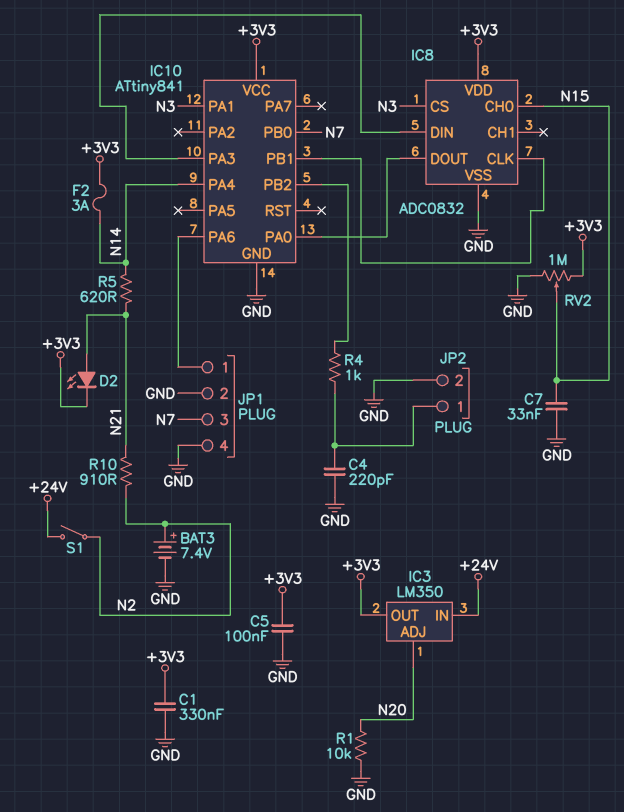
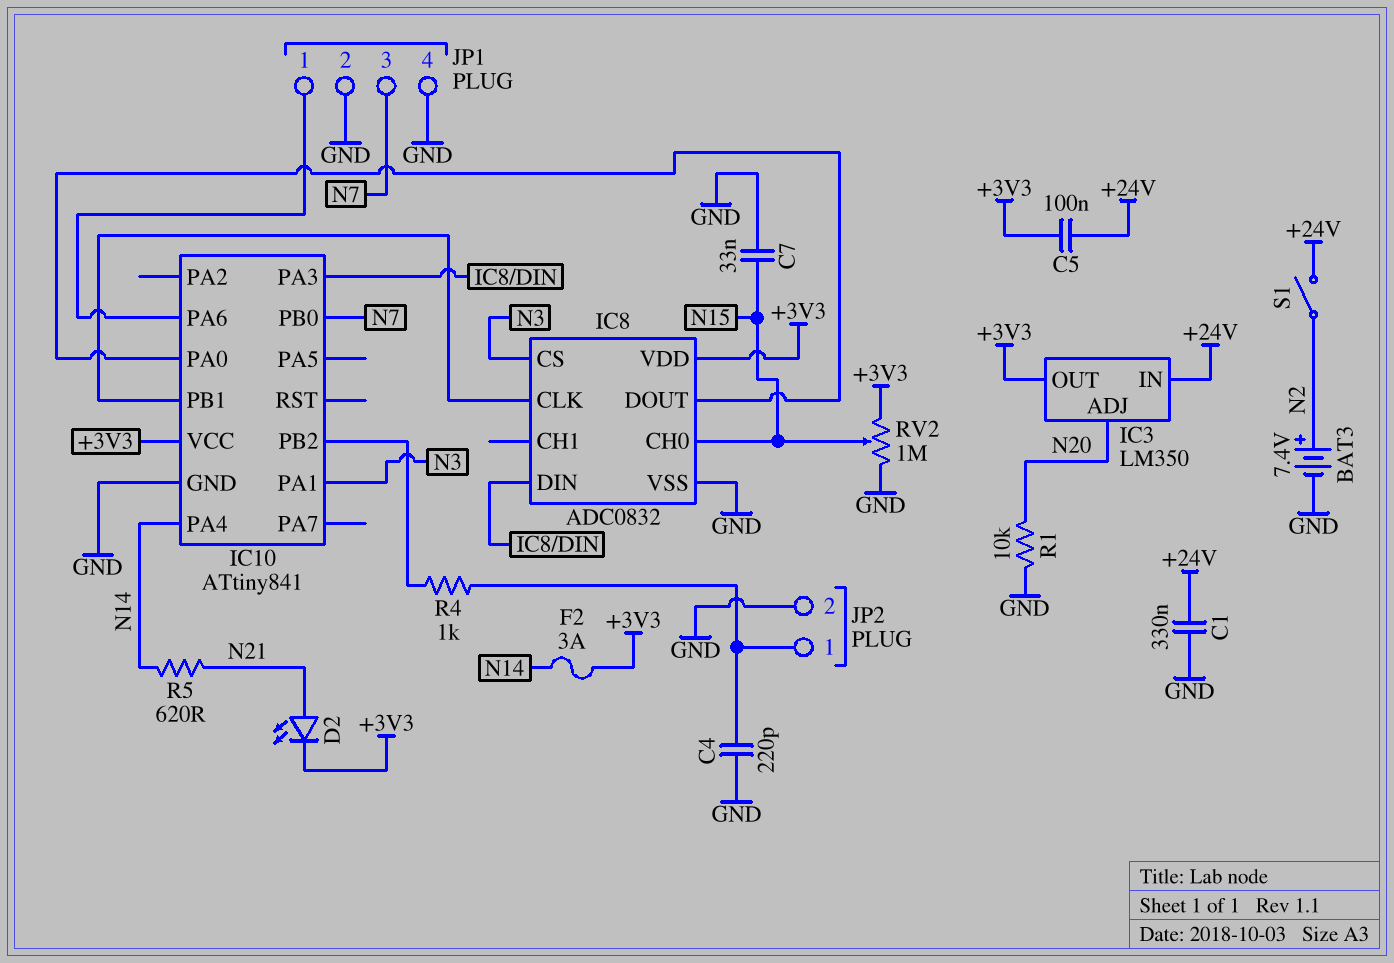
C1: 330nF (+3V3, GND) -> 330nF (+24V, GND)
C5: 100nF (+3V3, GND) -> 100nF (+3V3, +24V)
R10: 910 (N2, N21) -> none

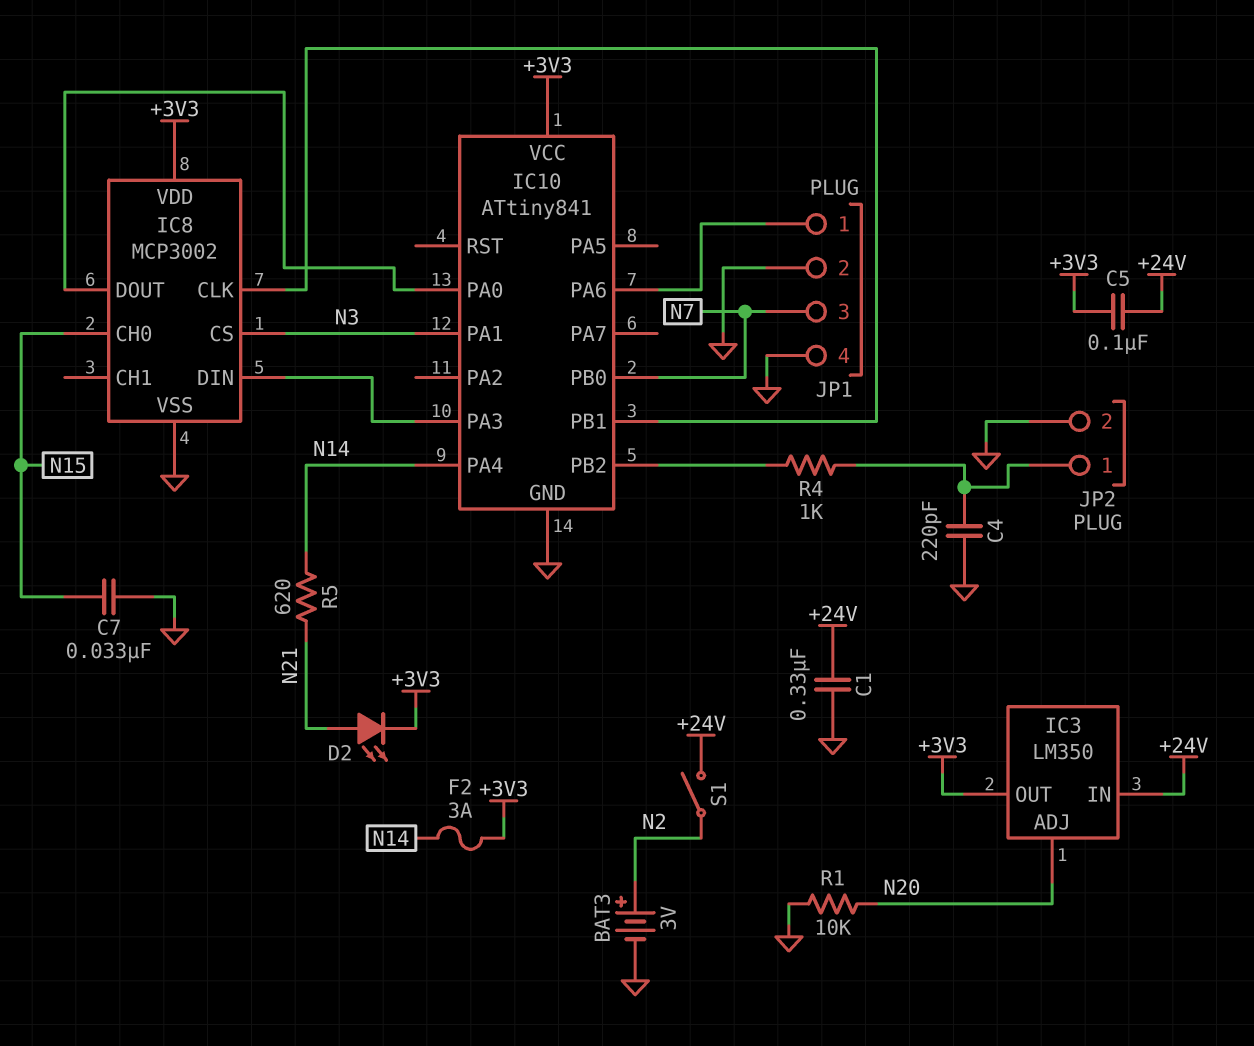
BAT3: 7.4V (plus N2, minus GND) -> 3V (plus N2, minus GND)
IC8: ADC0832 -> MCP3002
RV2: 1M (+3V3, GND, wiper N15) -> none

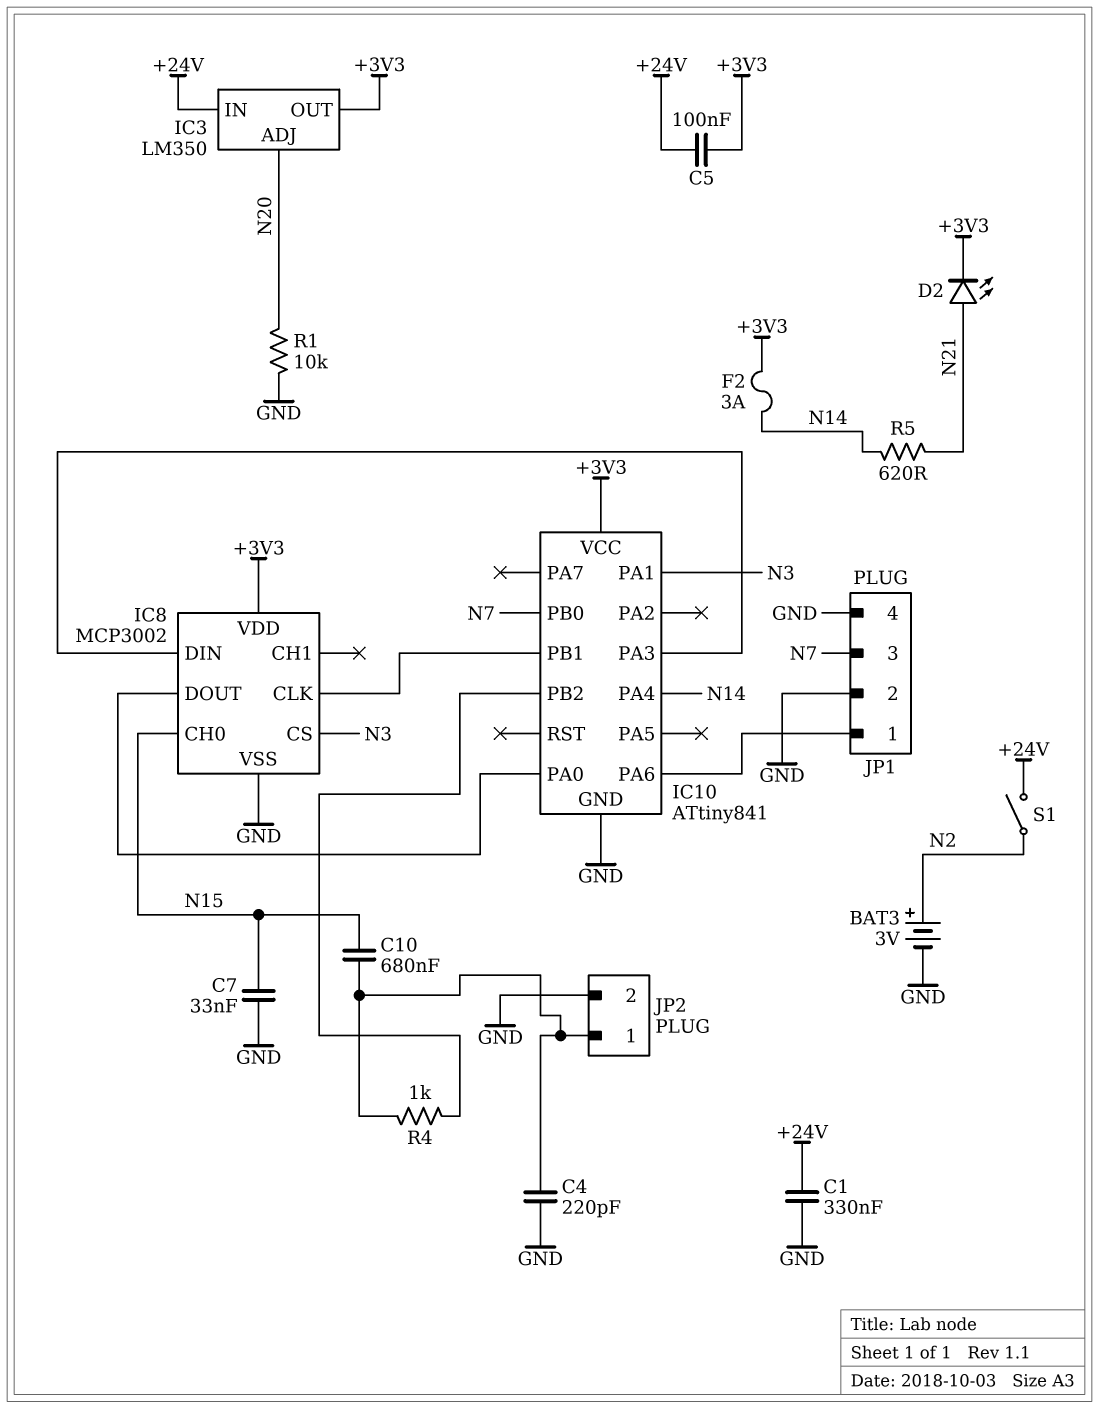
C10: none -> 680nF (JP2/1, N15)

